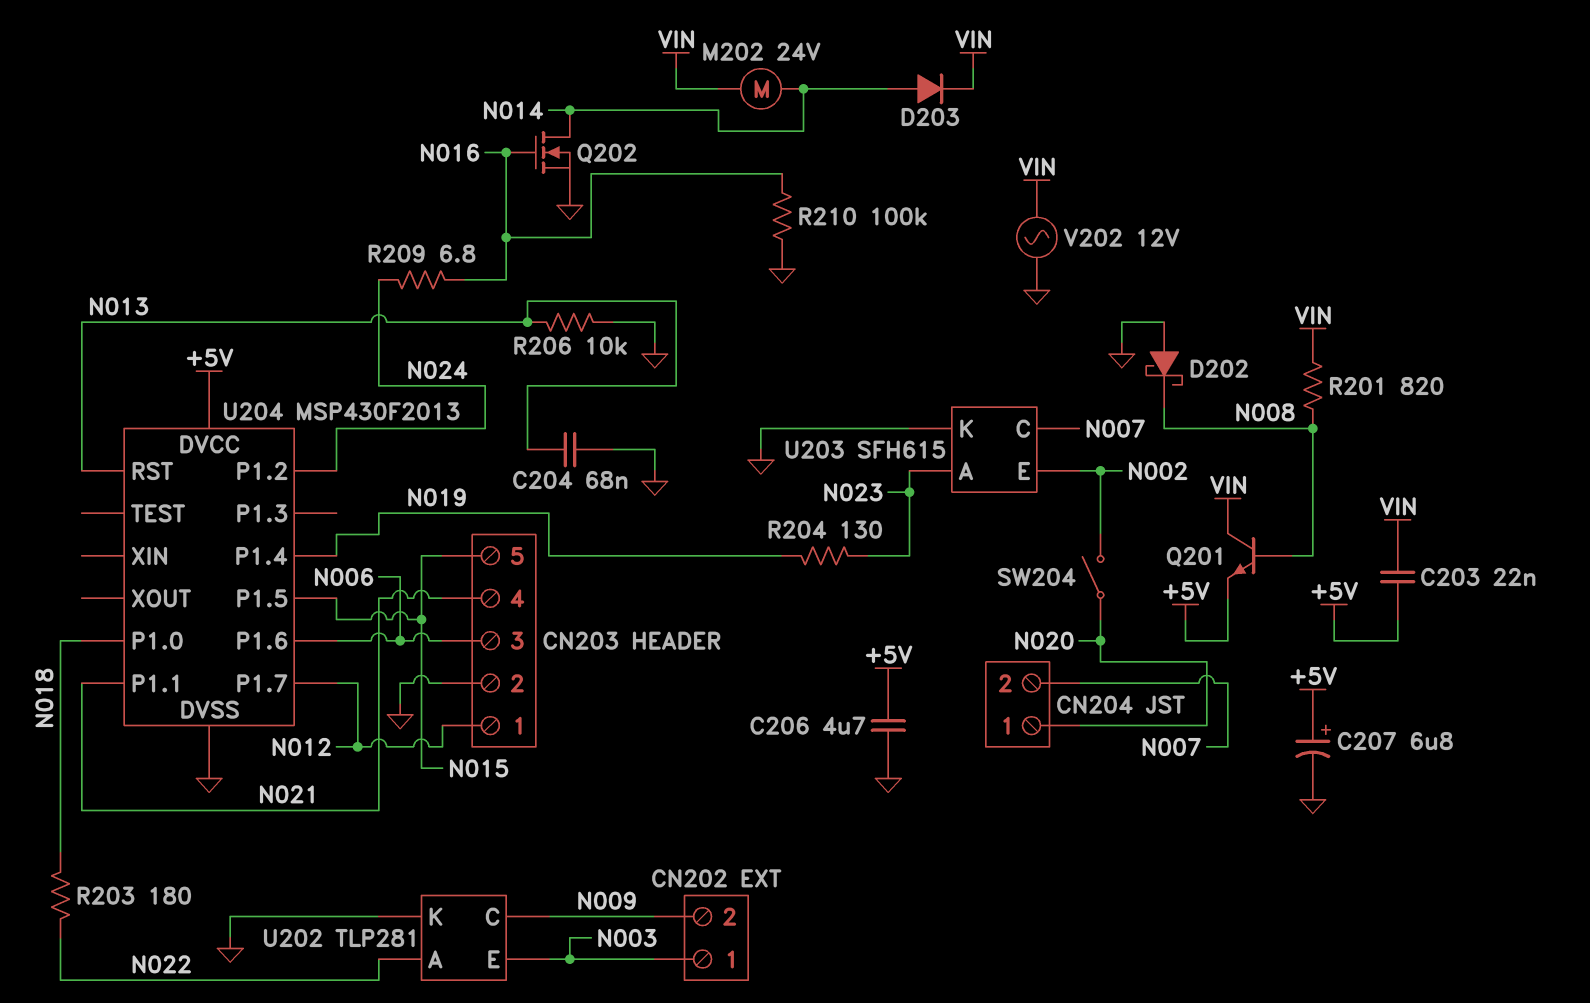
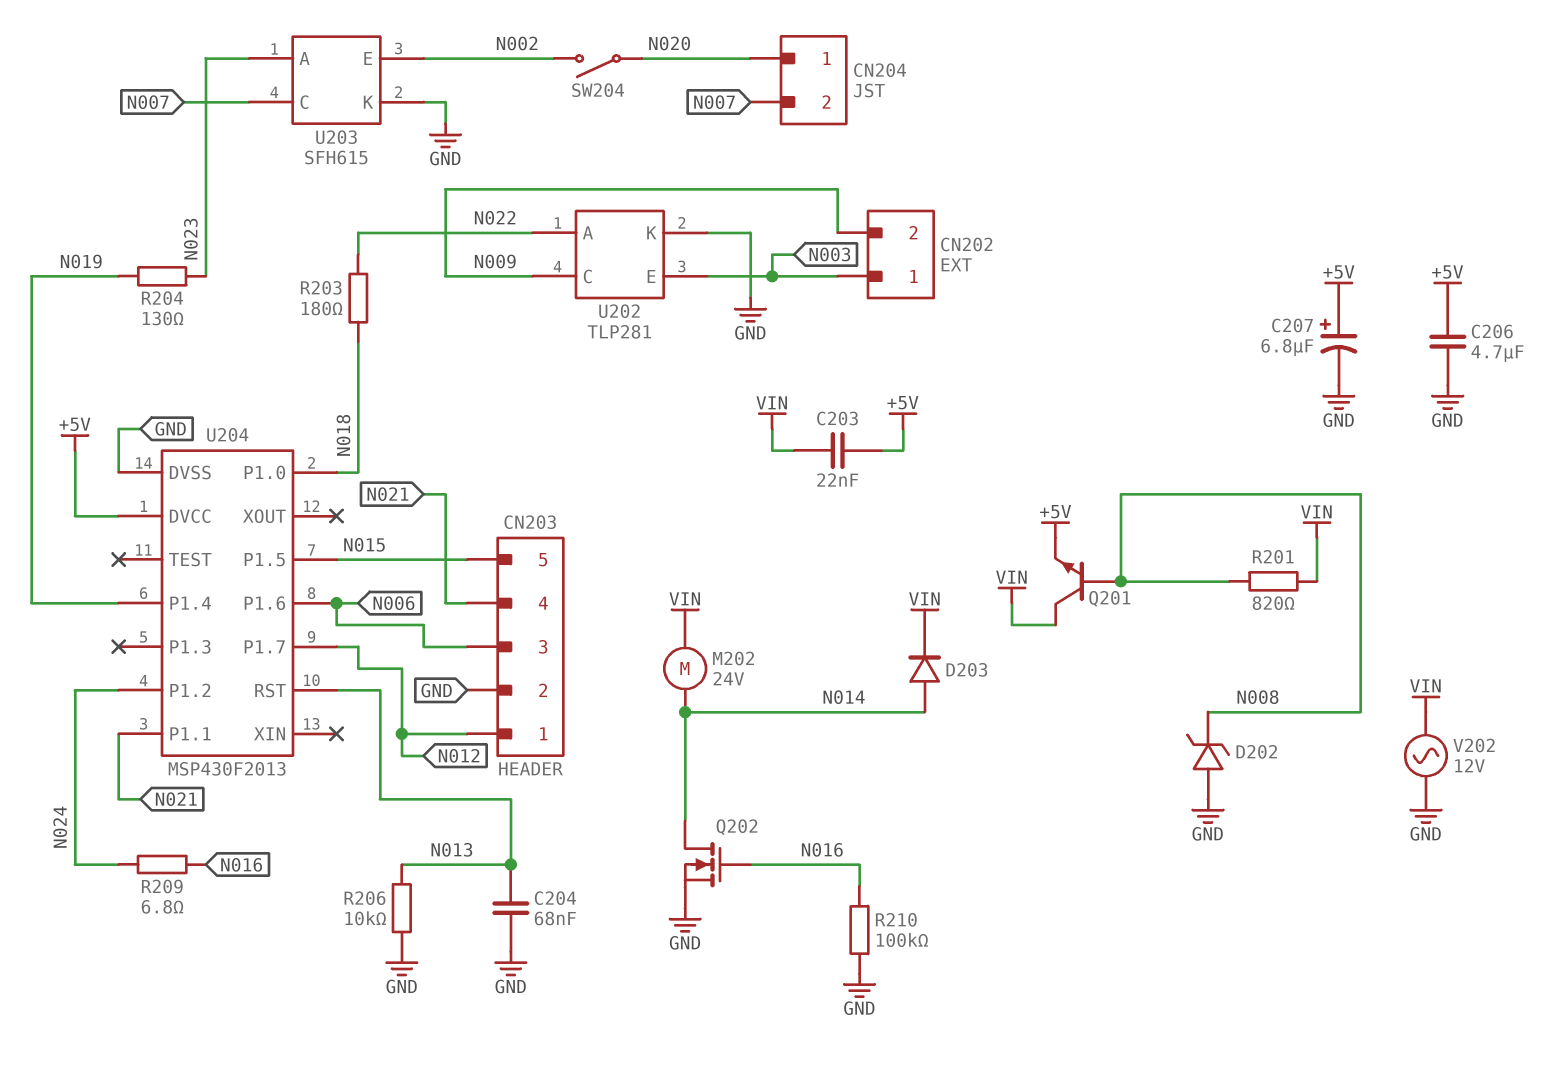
D202: schottky (A GND, K N008) -> zener (A GND, K N008)

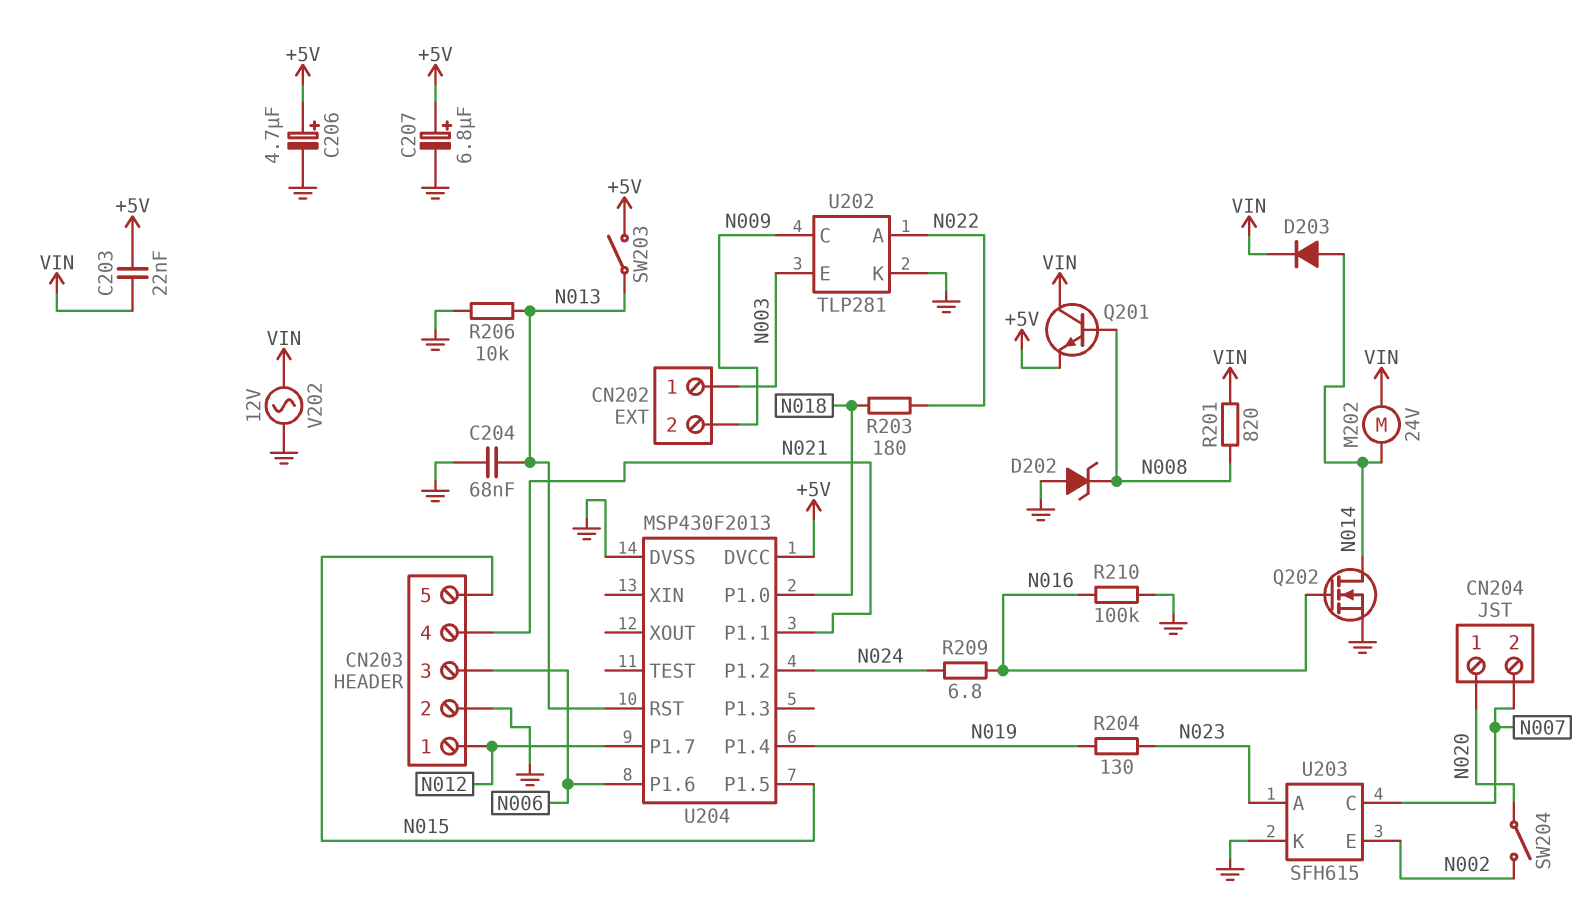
C206: 4.7uF (+5V, GND) -> 4.7uF (plus +5V, minus GND)
SW203: none -> switch (+5V, N013)

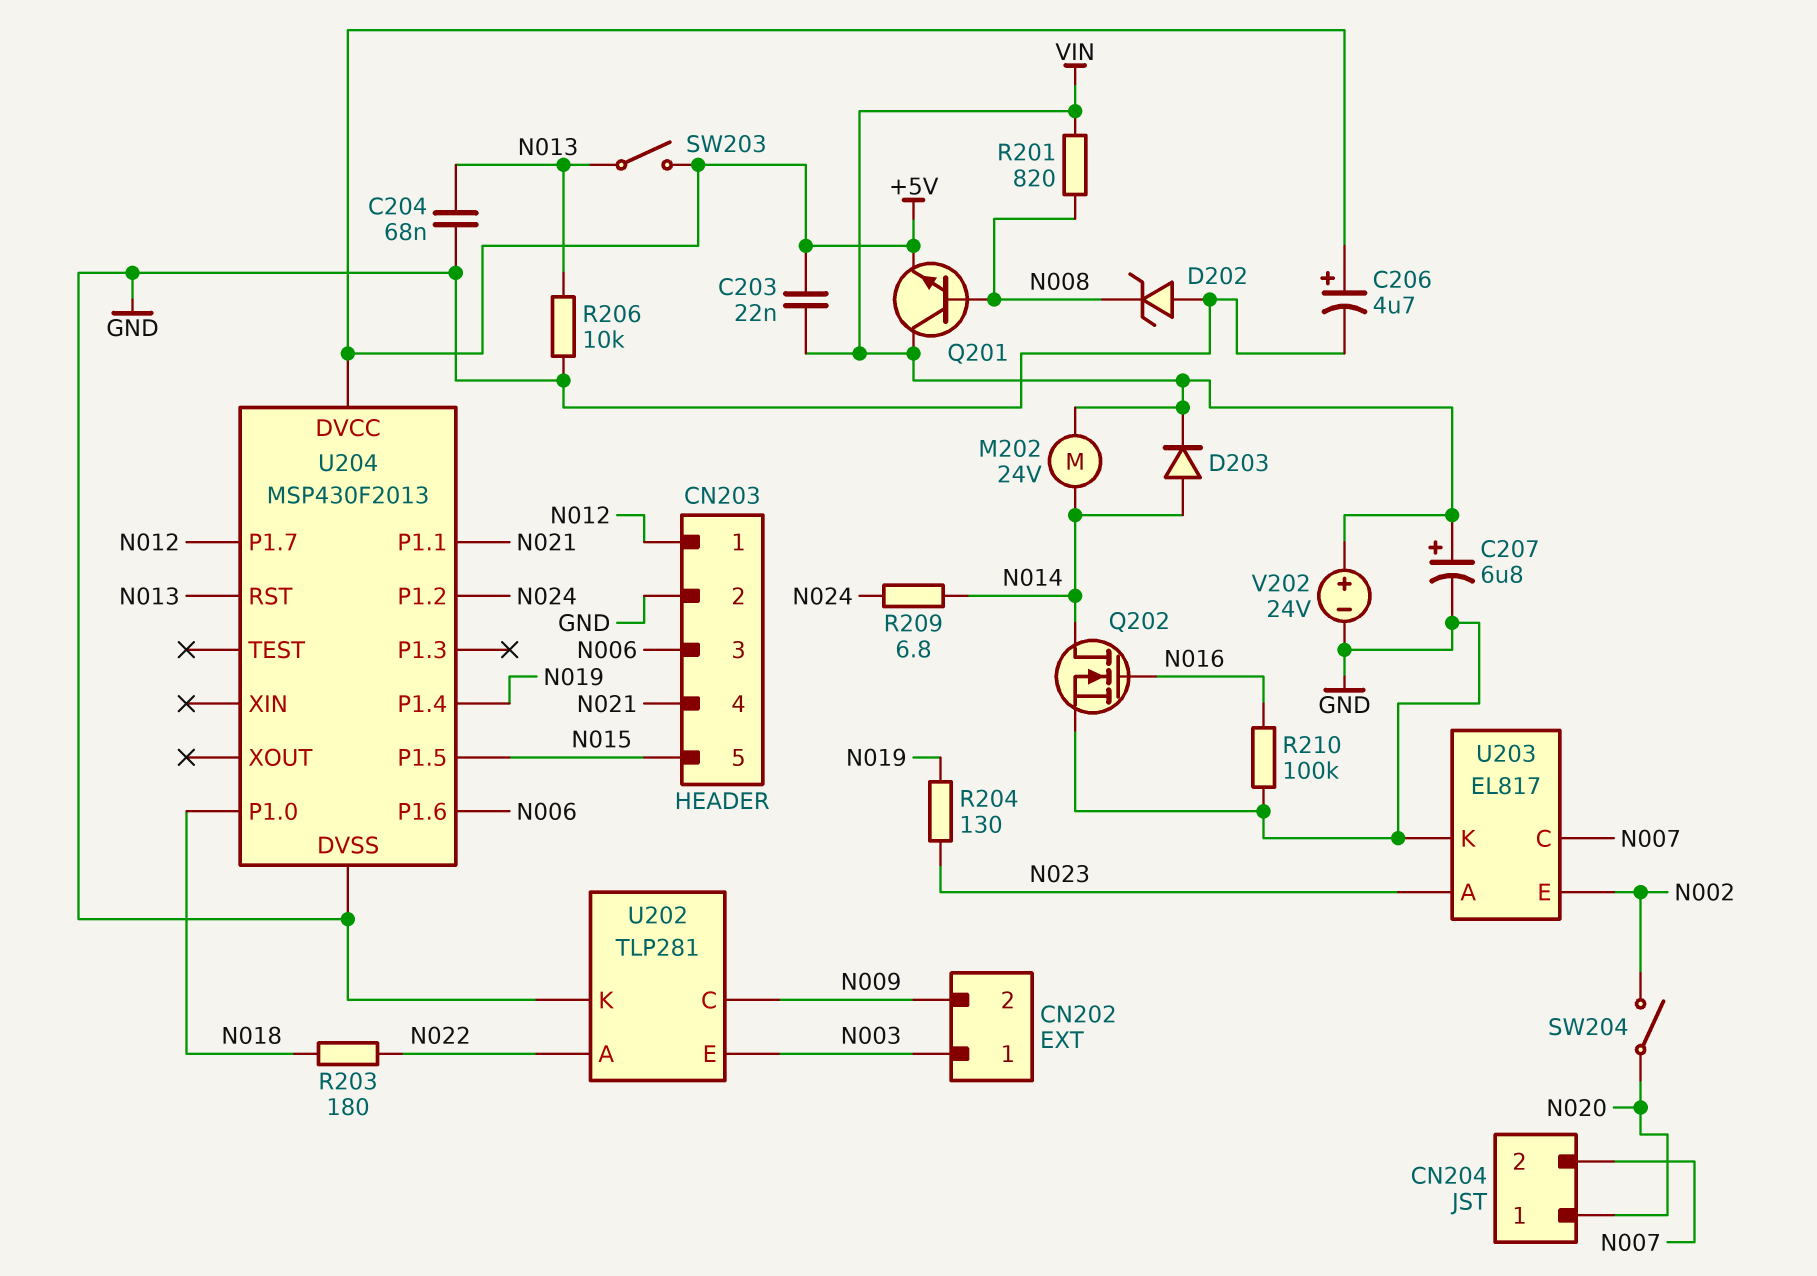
C207: 6.8uF (plus +5V, minus GND) -> 6.8uF (plus VIN, minus GND)
R209: 6.8 (N016, N024) -> 6.8 (N014, N024)
U203: SFH615 -> EL817
V202: AC 12V (GND, VIN) -> 24V (plus VIN, minus GND)

